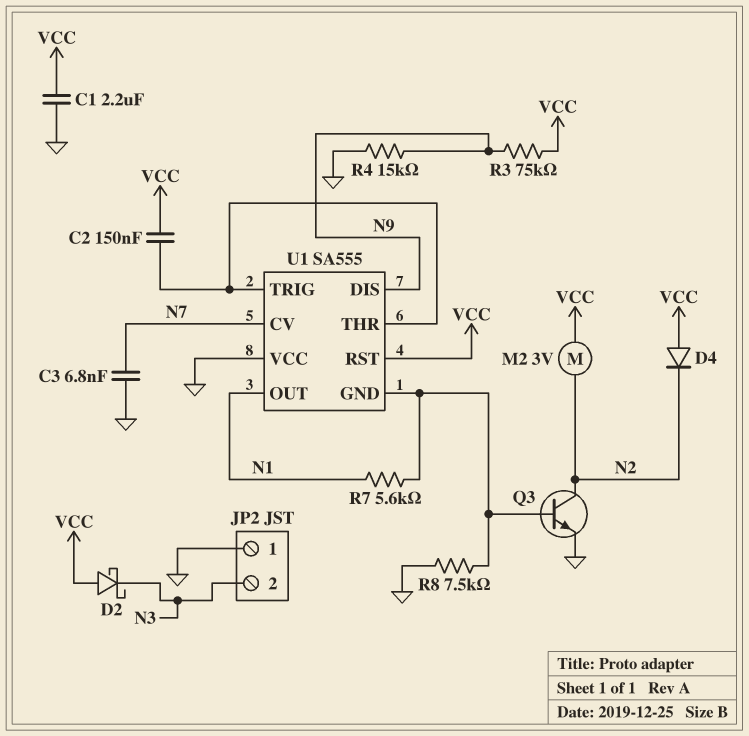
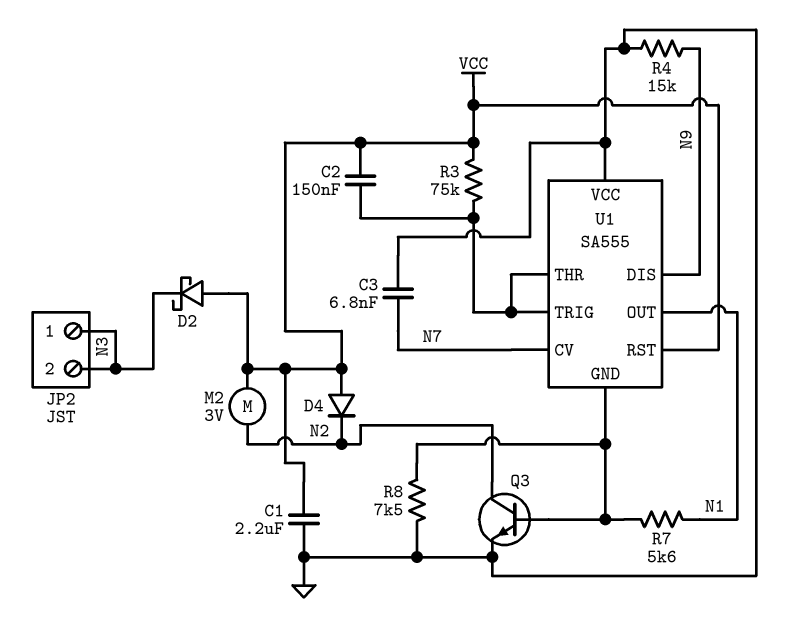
JP2 pin 1: GND -> N3
R3: 75k (N9, VCC) -> 75k (U1/THR, VCC)

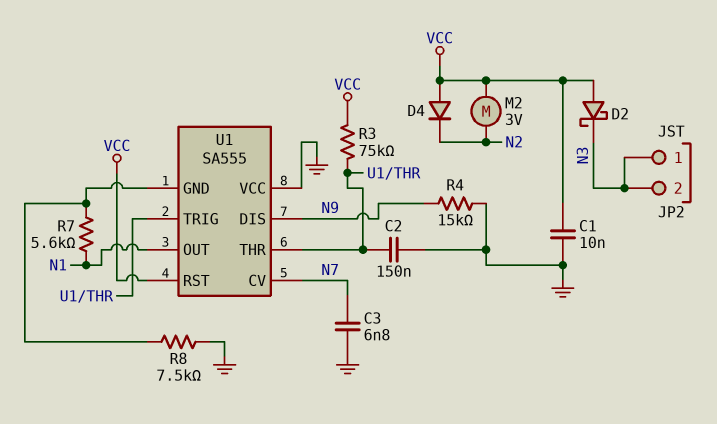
C1: 2.2uF (GND, VCC) -> 10nF (GND, VCC)
C2: 150nF (U1/THR, VCC) -> 150nF (GND, U1/THR)
Q3: NPN (B U1/GND, C N2, E GND) -> none

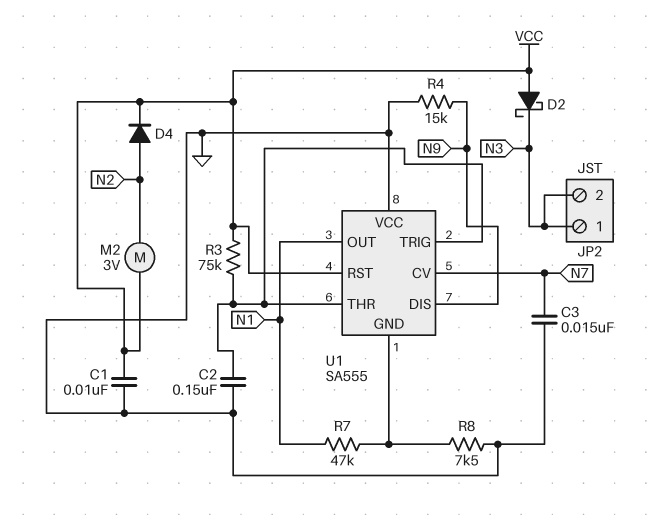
C3: 6.8nF (GND, N7) -> 15nF (GND, N7)
D4: diode (A VCC, K N2) -> diode (A N2, K VCC)
R7: 5.6k (N1, U1/GND) -> 47k (N1, U1/GND)

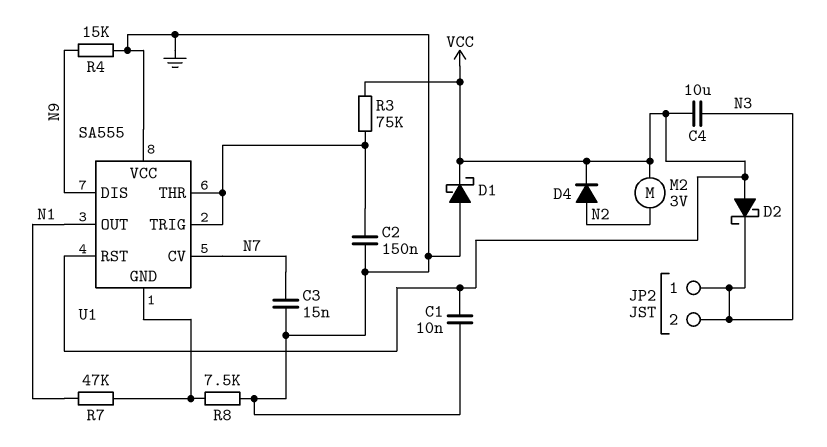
C4: none -> 10uF (N3, VCC)
D1: none -> schottky (A GND, K VCC)

